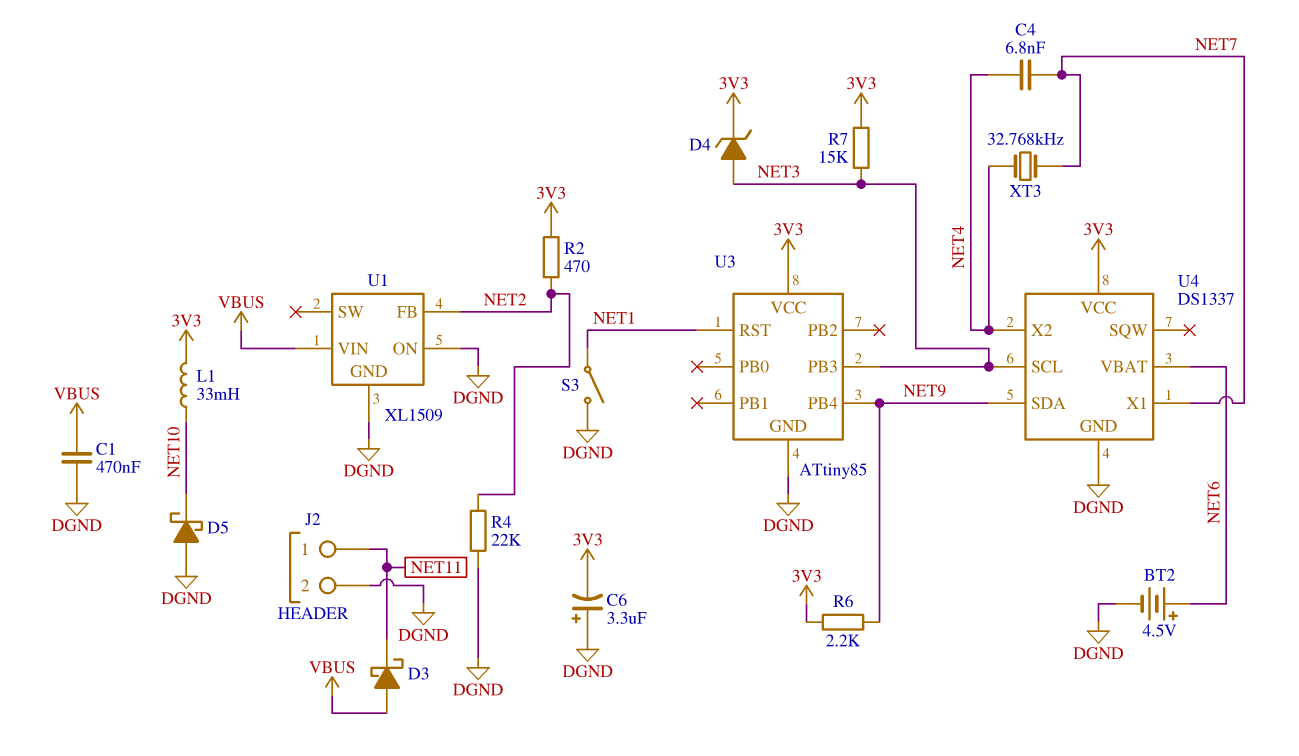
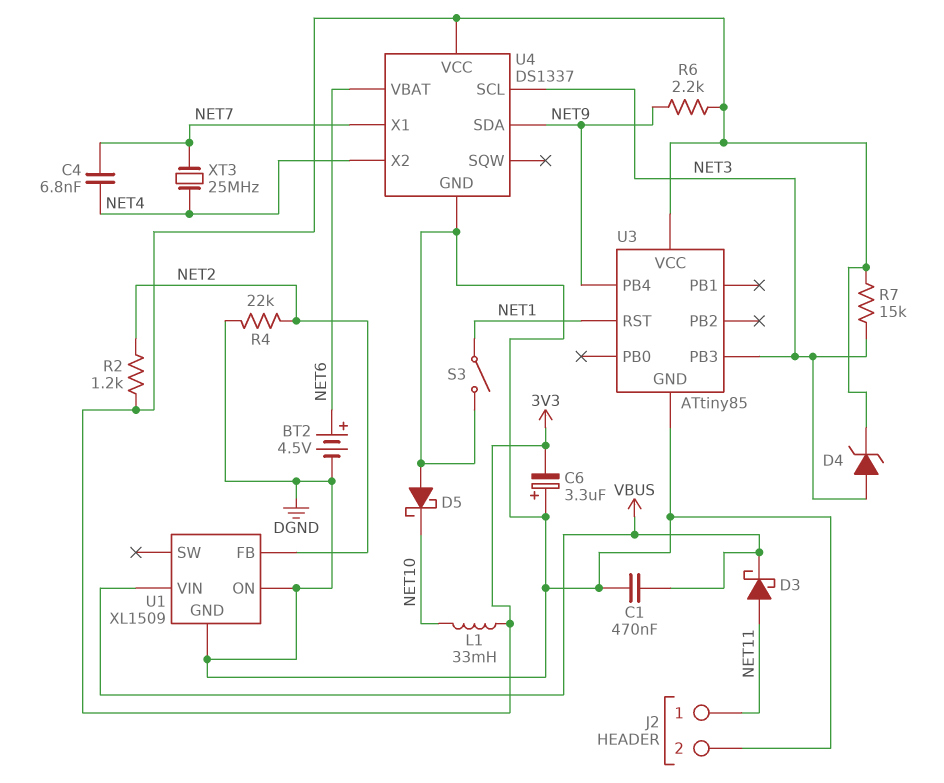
D3: schottky (A VBUS, K NET11) -> schottky (A NET11, K VBUS)
R2: 470 (3V3, NET2) -> 1.2k (3V3, NET2)
XT3: 32.768kHz (NET4, NET7) -> 25MHz (NET4, NET7)

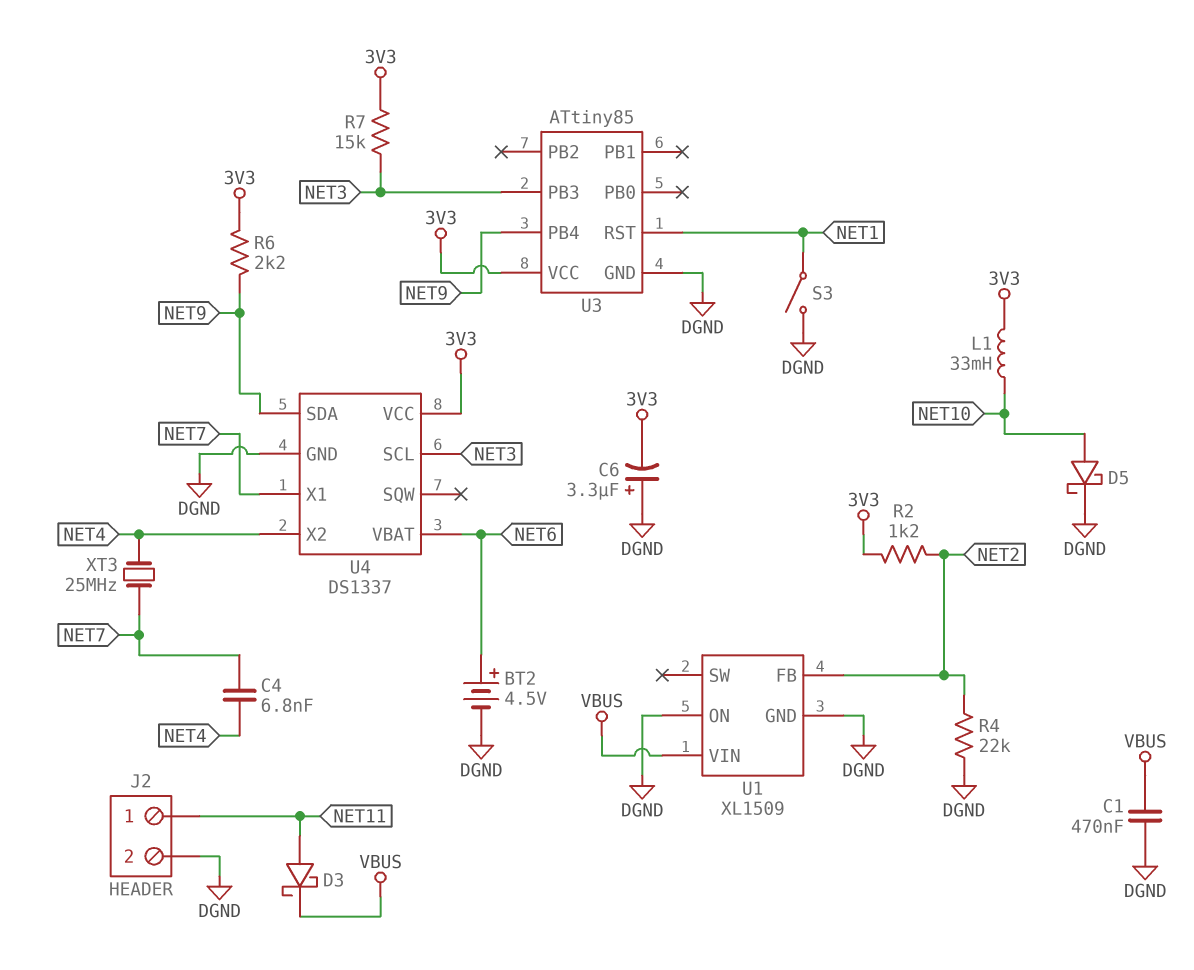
D4: zener (A NET3, K 3V3) -> none
D5: schottky (A DGND, K NET10) -> schottky (A NET10, K DGND)

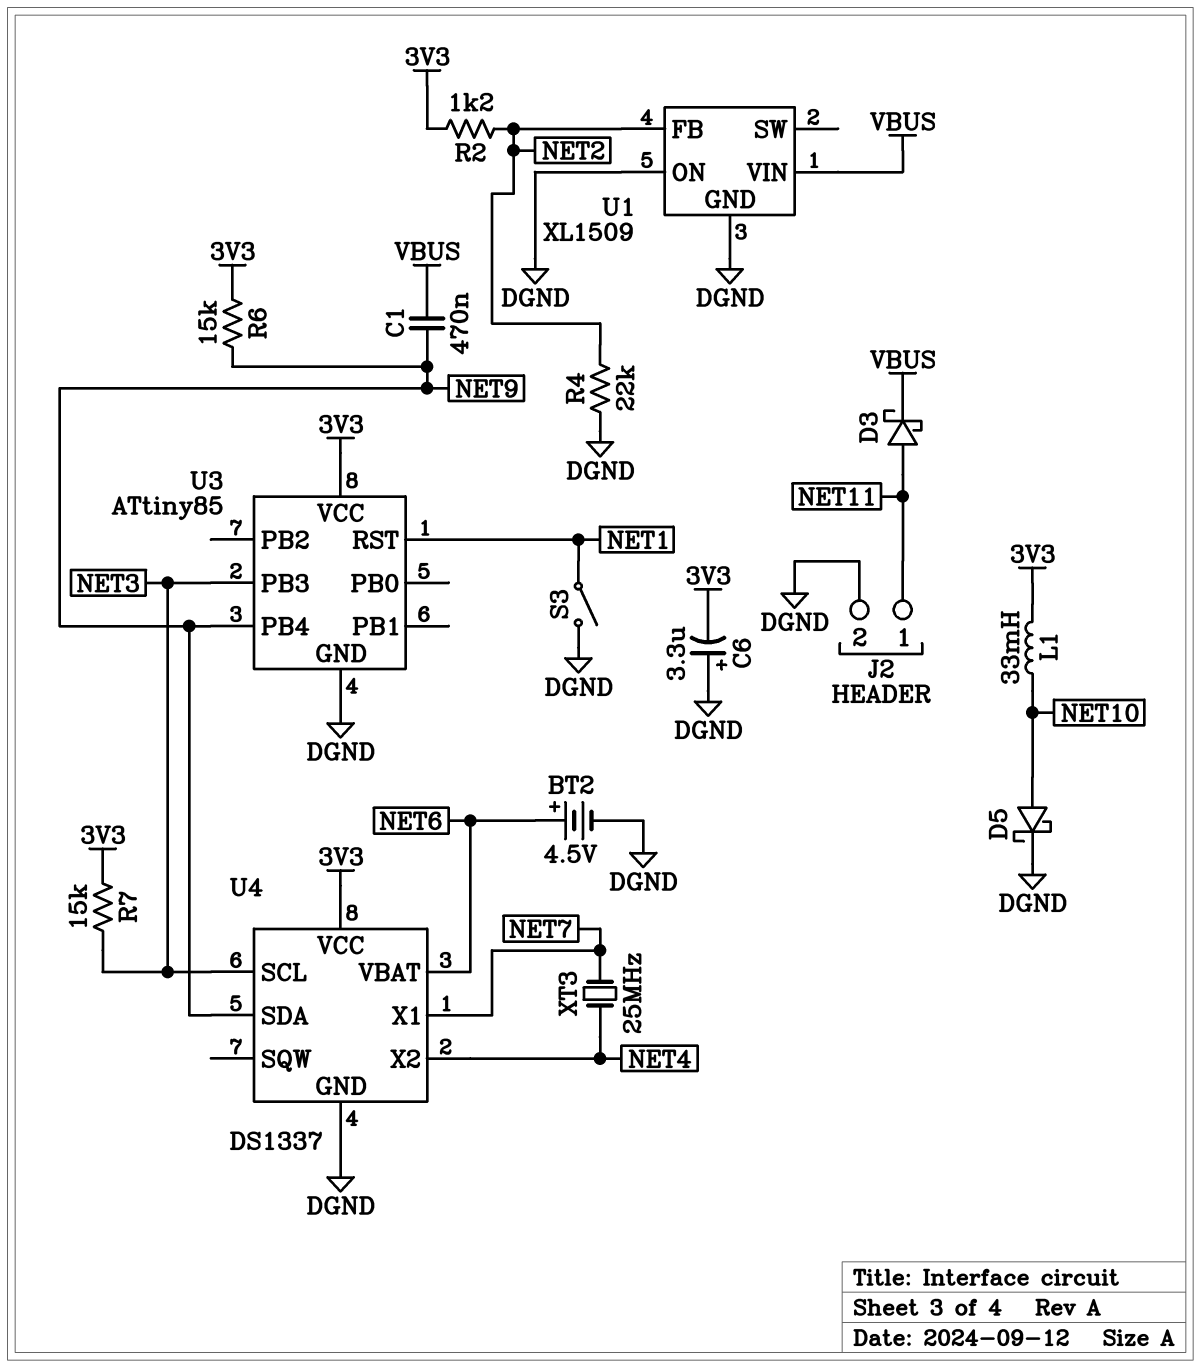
C1: 470nF (DGND, VBUS) -> 470nF (NET9, VBUS)
C4: 6.8nF (NET4, NET7) -> none
R6: 2.2k (3V3, NET9) -> 15k (3V3, NET9)

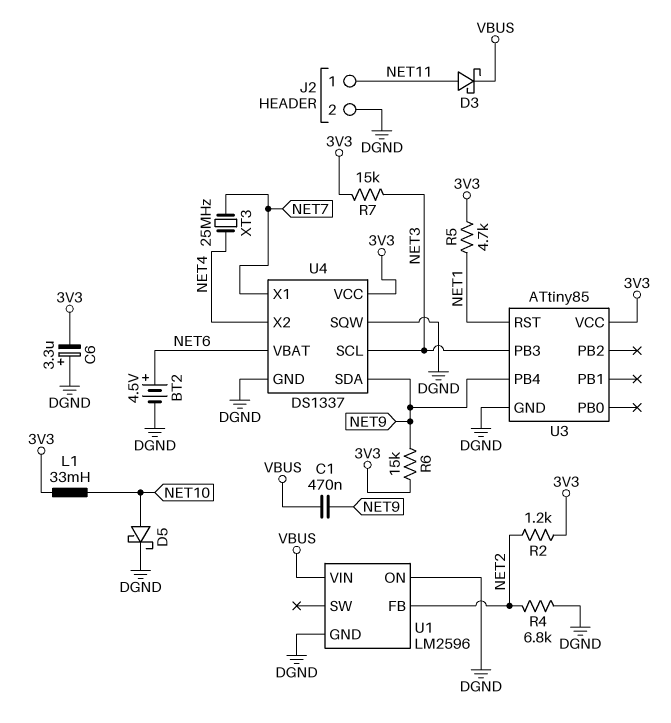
R4: 22k (DGND, NET2) -> 6.8k (DGND, NET2)
R5: none -> 4.7k (3V3, NET1)
S3: switch (DGND, NET1) -> none
U1: XL1509 -> LM2596
U4 pin SQW: none -> DGND

